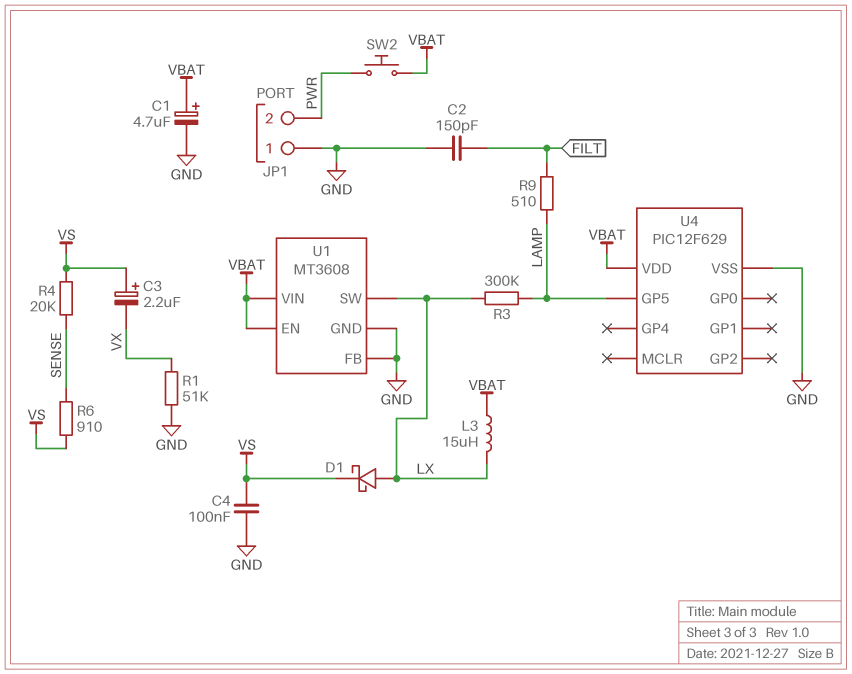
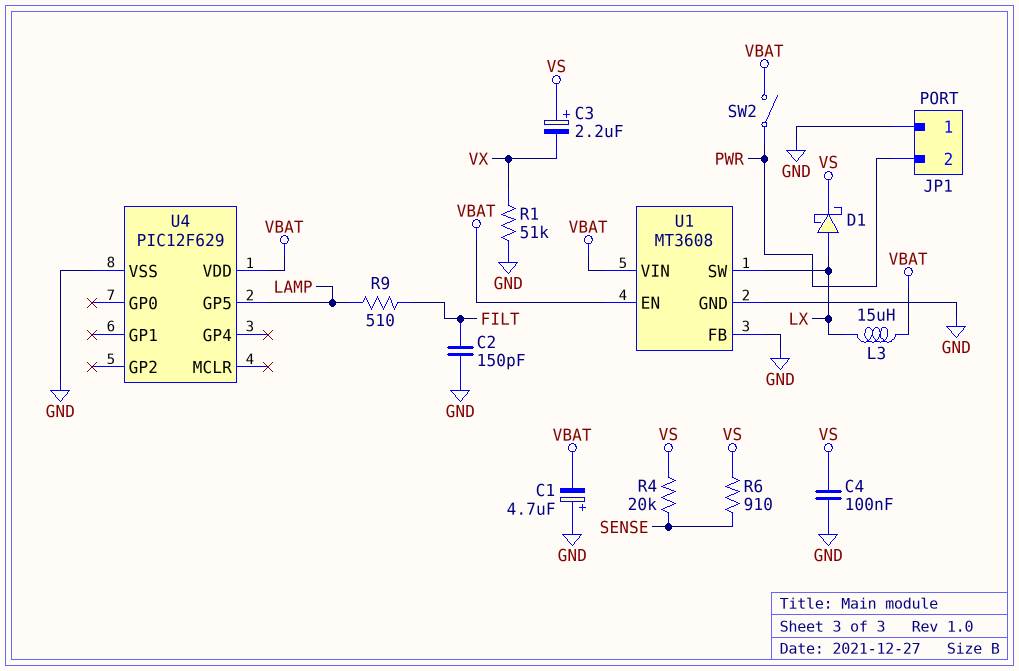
C1: 4.7uF (plus VBAT, minus GND) -> 4.7uF (plus GND, minus VBAT)
R3: 300k (LAMP, LX) -> none
SW2: button (PWR, VBAT) -> switch (PWR, VBAT)

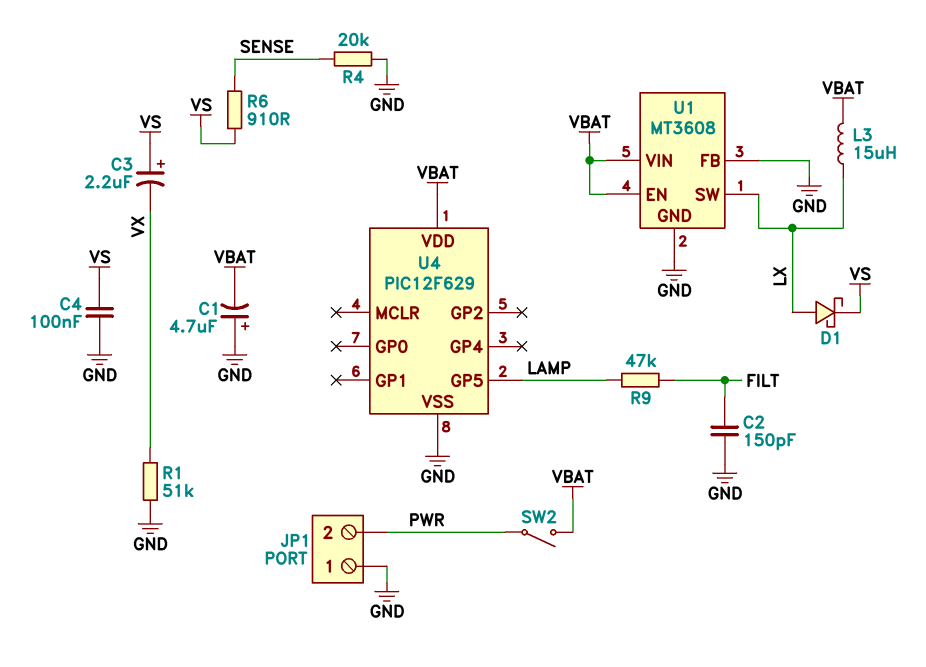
R4: 20k (SENSE, VS) -> 20k (GND, SENSE)
R9: 510 (FILT, LAMP) -> 47k (FILT, LAMP)

